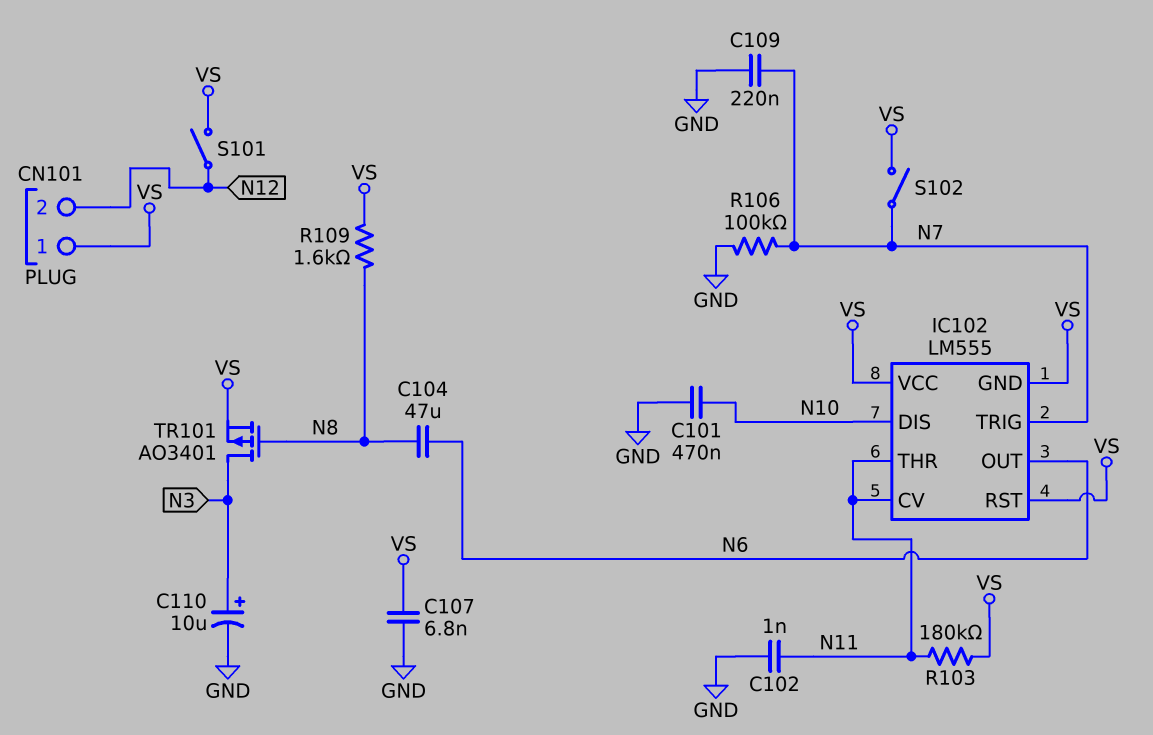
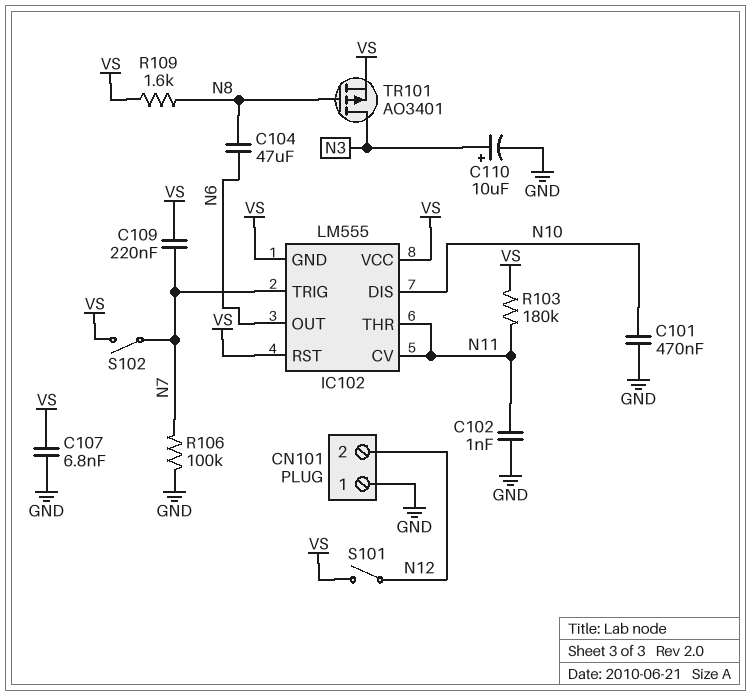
C109: 220nF (GND, N7) -> 220nF (N7, VS)
CN101 pin 1: VS -> GND

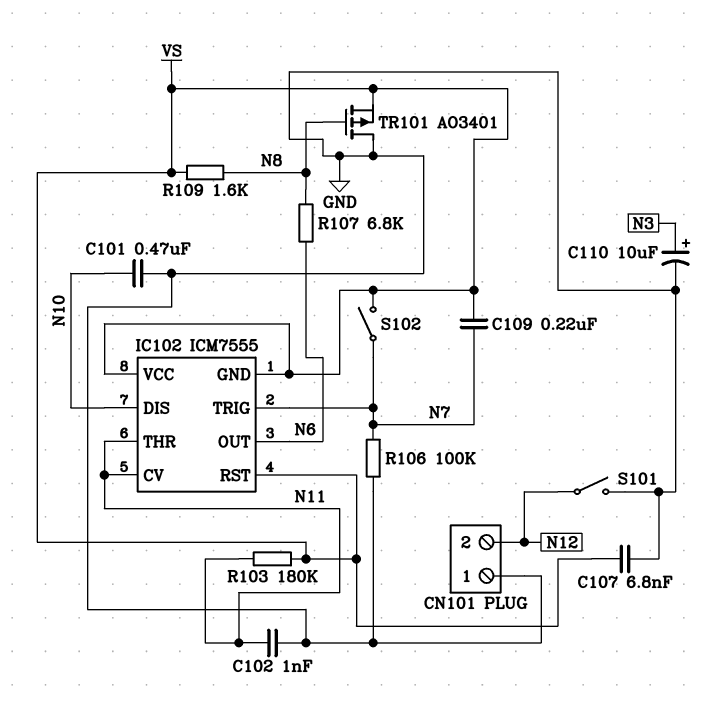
C104: 47uF (N6, N8) -> none
IC102: LM555 -> ICM7555
R107: none -> 6.8k (N6, N8)
S101: switch (N12, VS) -> switch (GND, N12)
TR101: PMOS AO3401 (G N8, D N3, S VS) -> PMOS AO3401 (G N8, D GND, S VS)

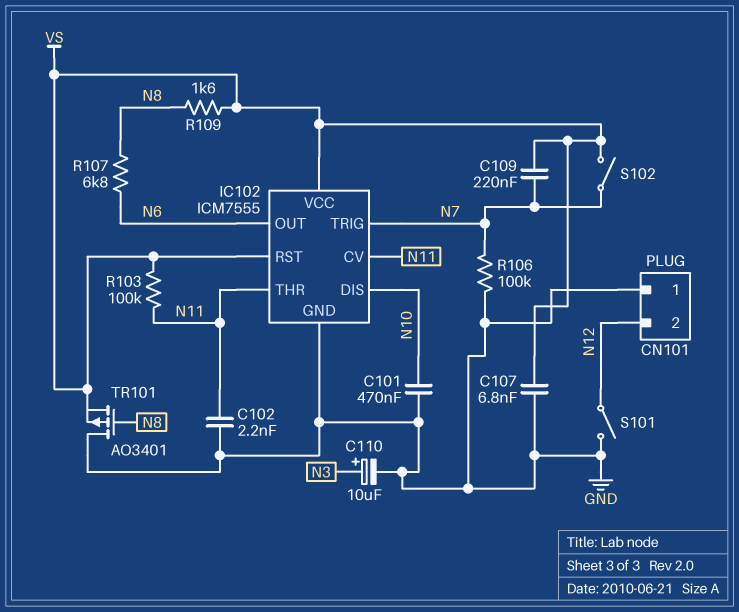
C102: 1nF (GND, N11) -> 2.2nF (GND, N11)
IC102 pin GND: VS -> GND
R103: 180k (N11, VS) -> 100k (N11, VS)

